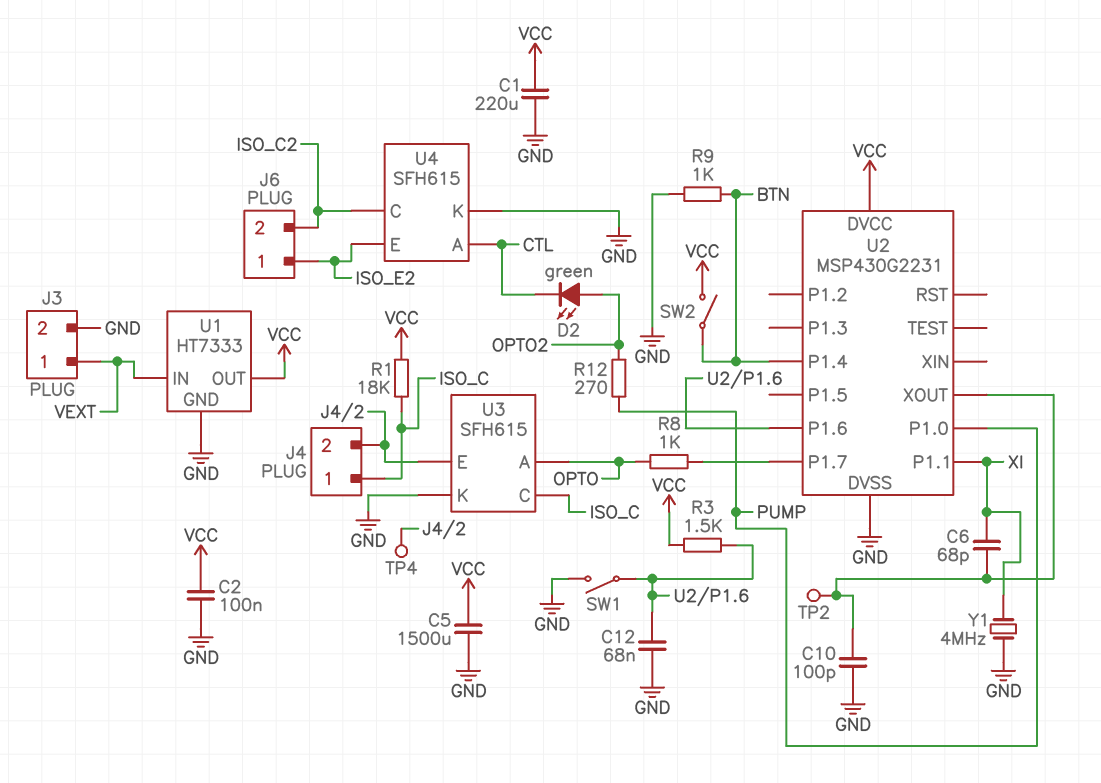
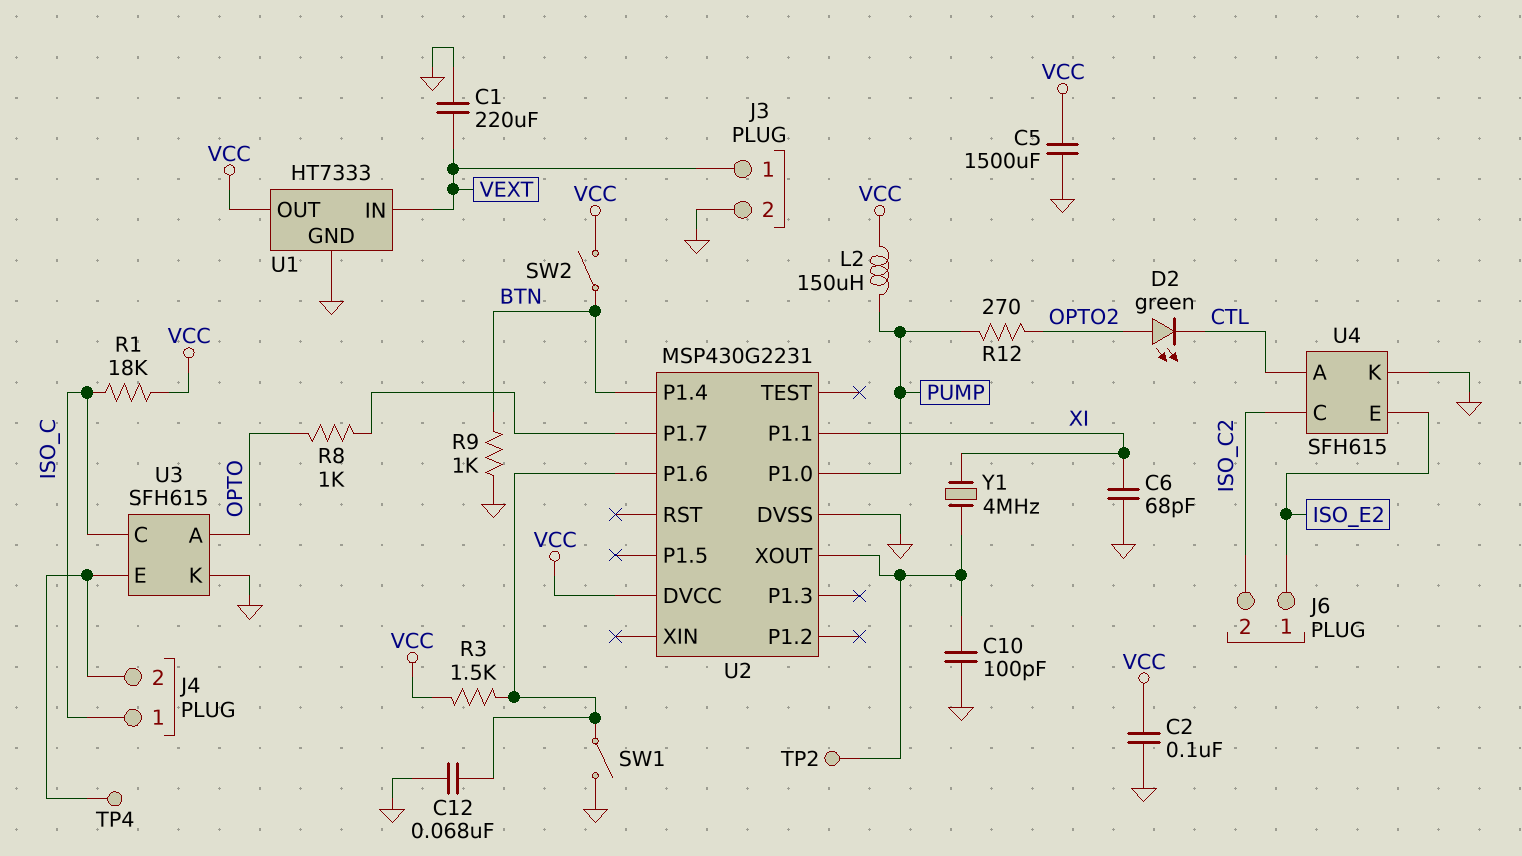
C1: 220uF (GND, VCC) -> 220uF (GND, VEXT)
C6: 68pF (U2/XOUT, XI) -> 68pF (GND, XI)
L2: none -> 150uH (PUMP, VCC)
Y1: 4MHz (GND, XI) -> 4MHz (U2/XOUT, XI)

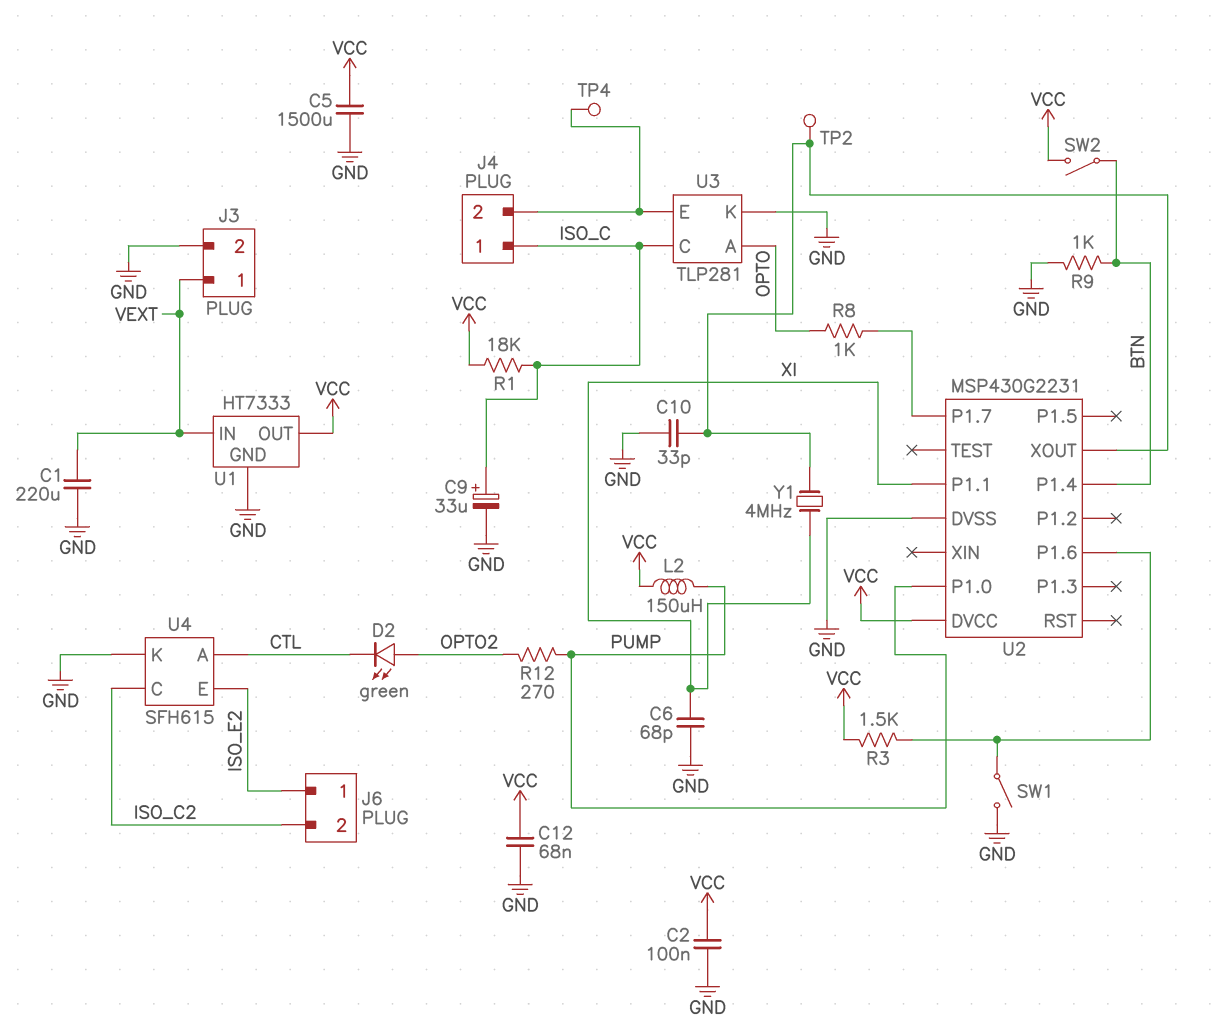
C9: none -> 33uF (plus ISO_C, minus GND)
C10: 100pF (GND, U2/XOUT) -> 33pF (GND, U2/XOUT)
C12: 68nF (GND, U2/P1.6) -> 68nF (GND, VCC)
U3: SFH615 -> TLP281

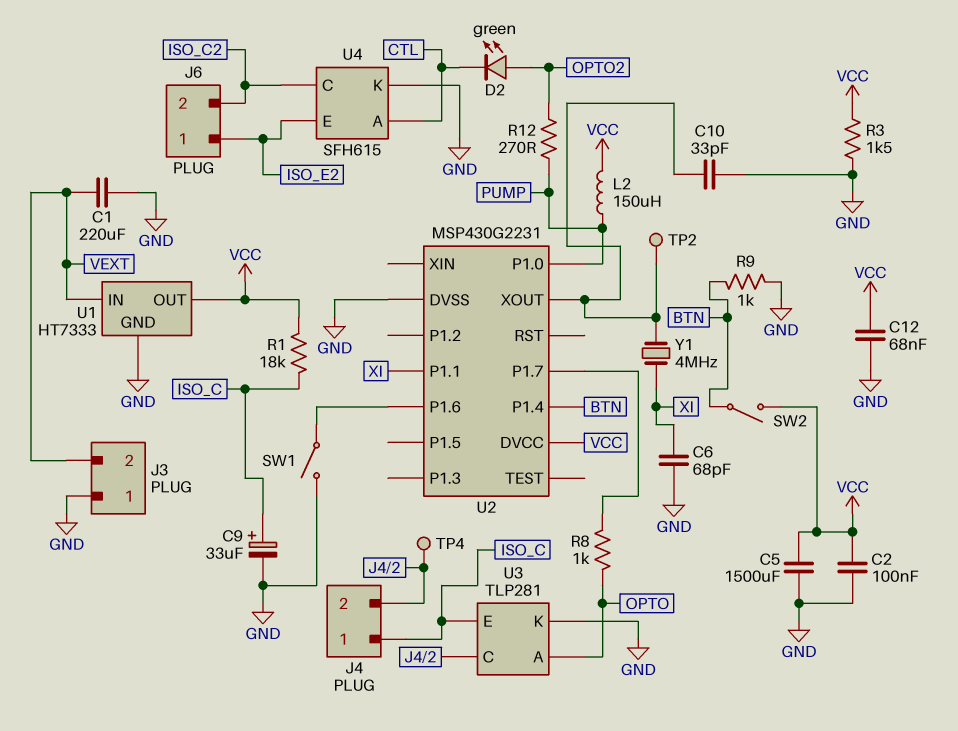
J3 pin 1: VEXT -> GND
J3 pin 2: GND -> VEXT
R3: 1.5k (U2/P1.6, VCC) -> 1.5k (GND, VCC)
U3 pin C: ISO_C -> J4/2
U3 pin E: J4/2 -> ISO_C

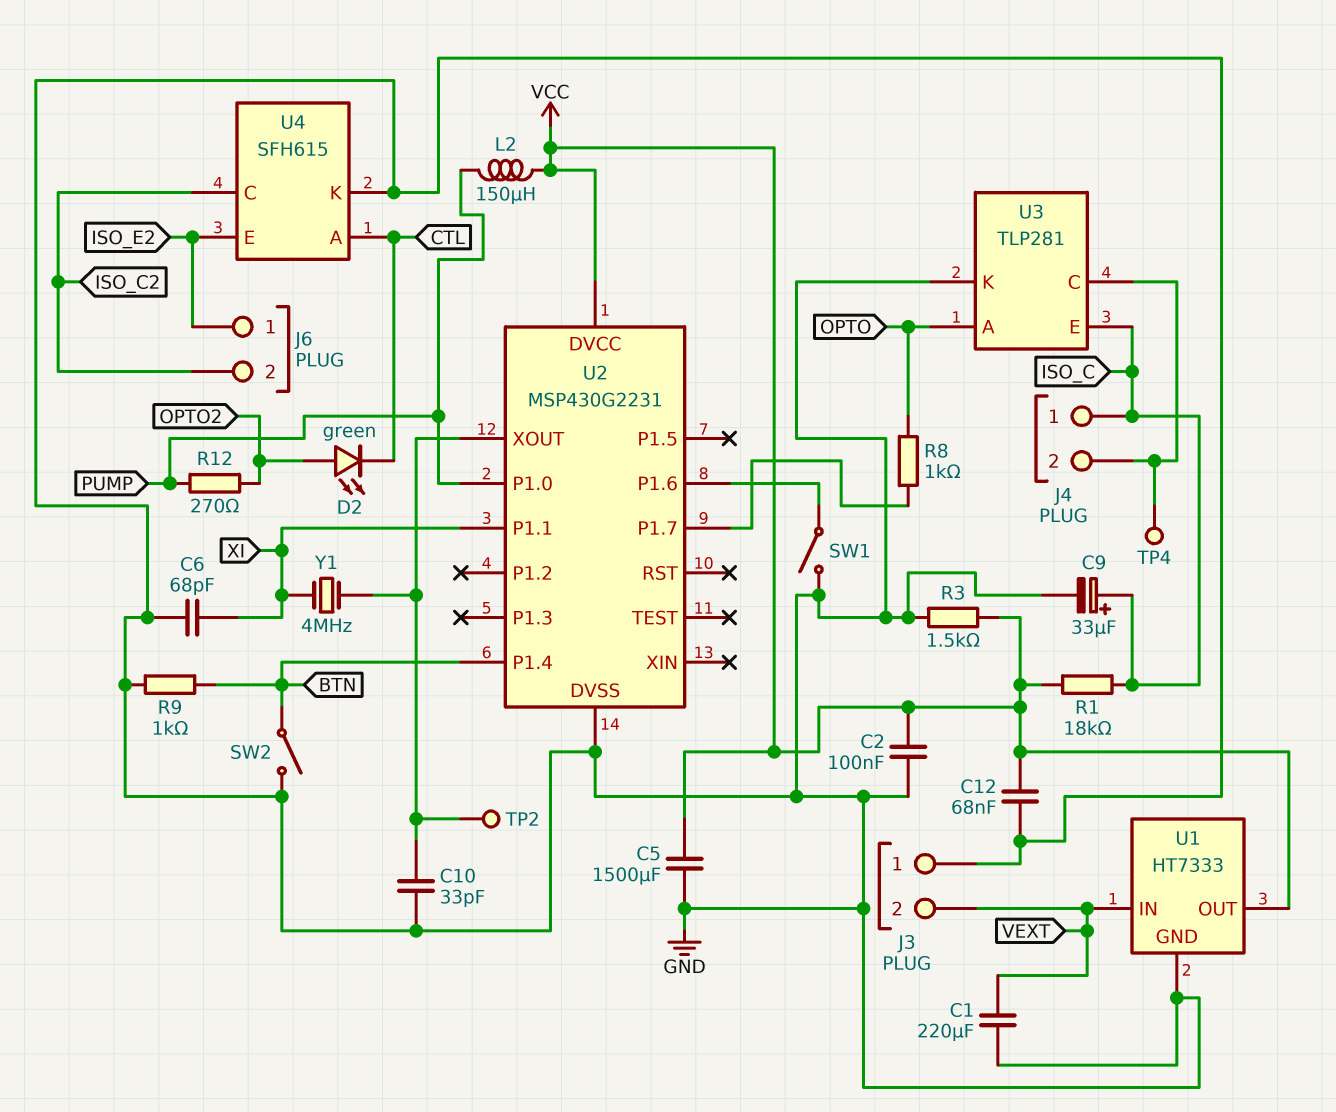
SW2: switch (BTN, VCC) -> switch (BTN, GND)

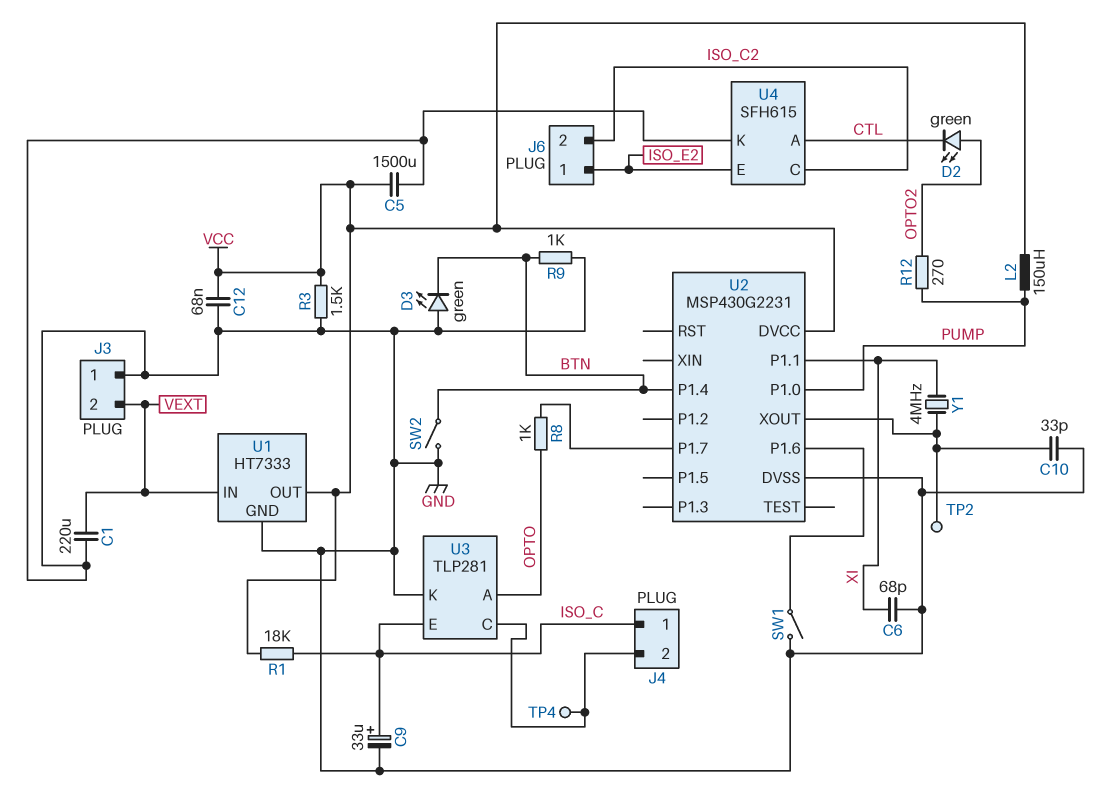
C2: 100nF (GND, VCC) -> none
D3: none -> LED green (A GND, K BTN)

